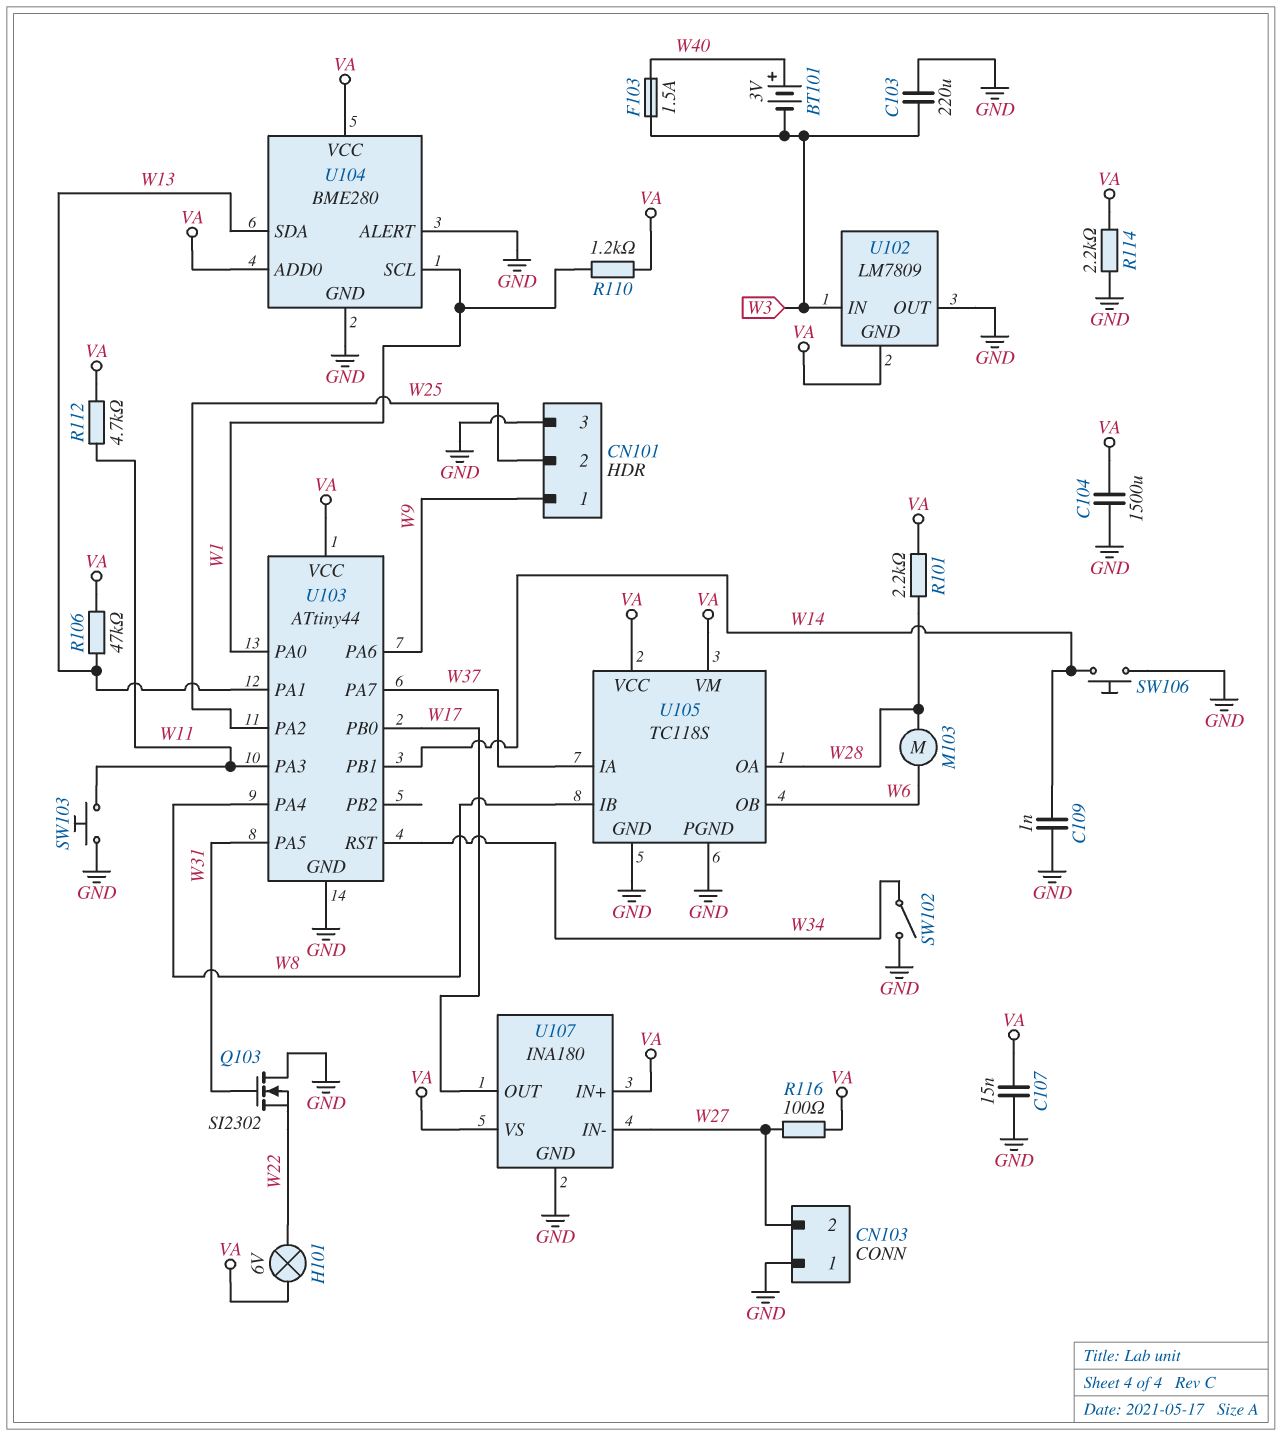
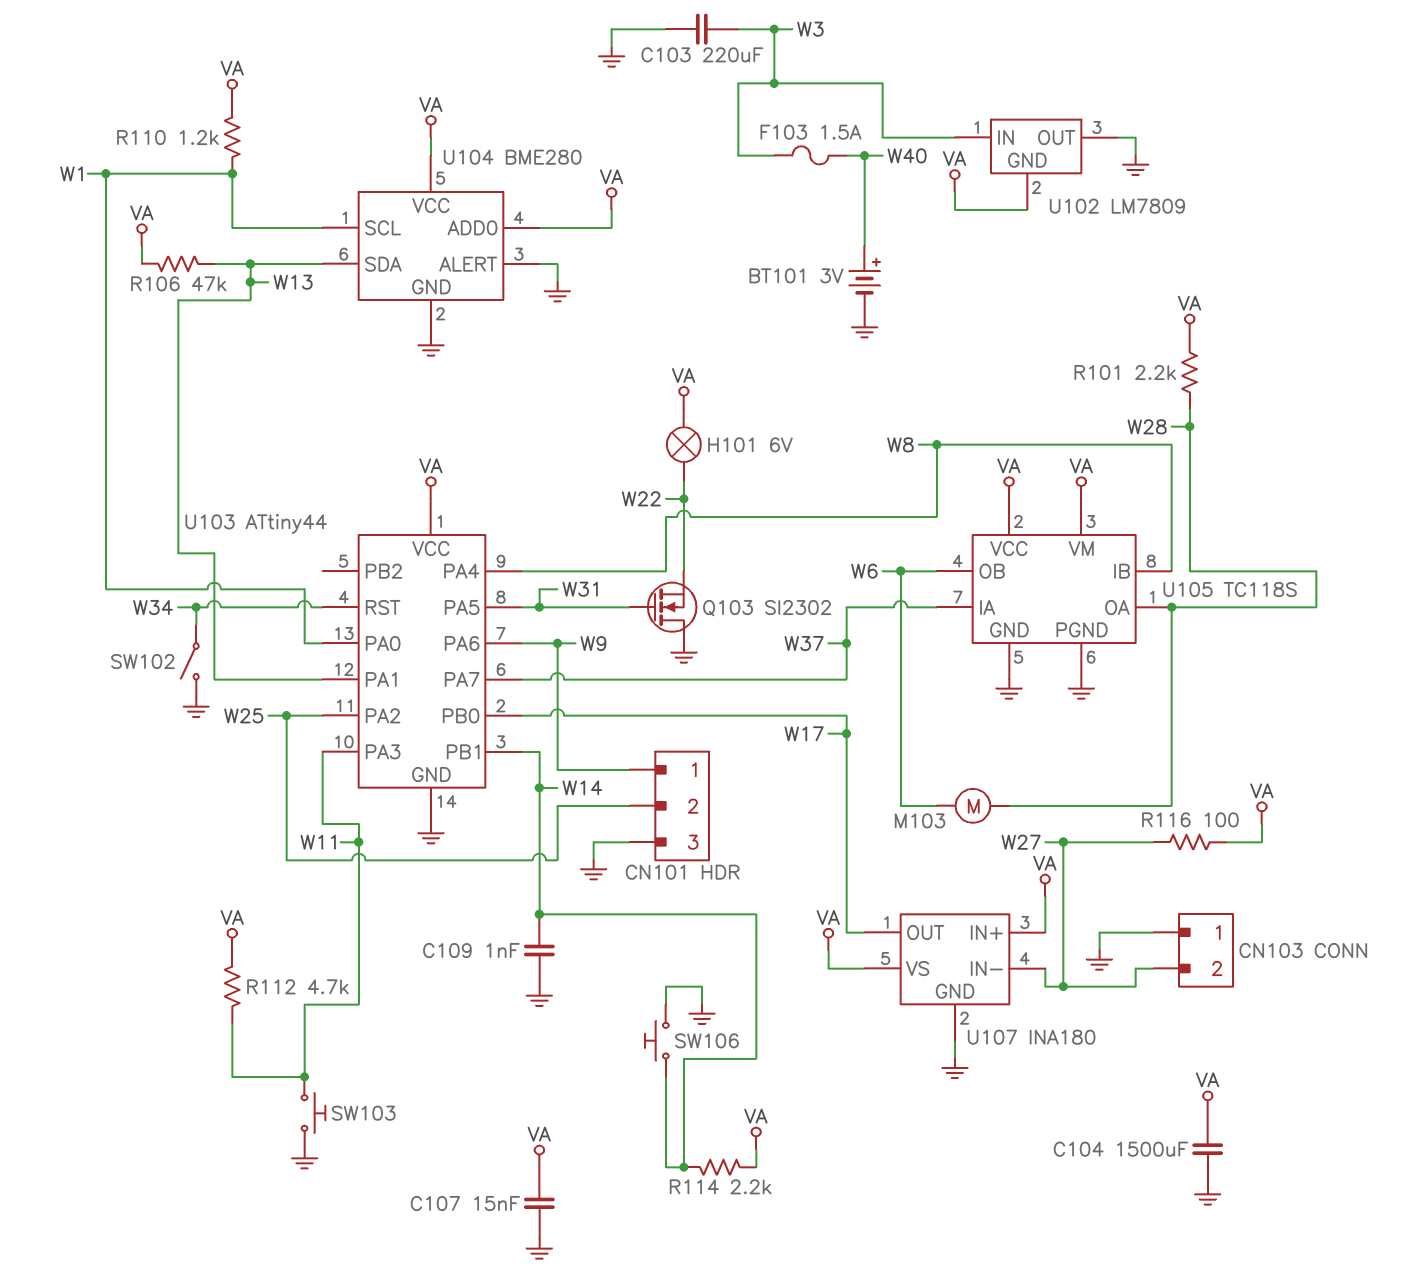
BT101: 3V (plus W40, minus W3) -> 3V (plus W40, minus GND)
R114: 2.2k (GND, VA) -> 2.2k (VA, W14)

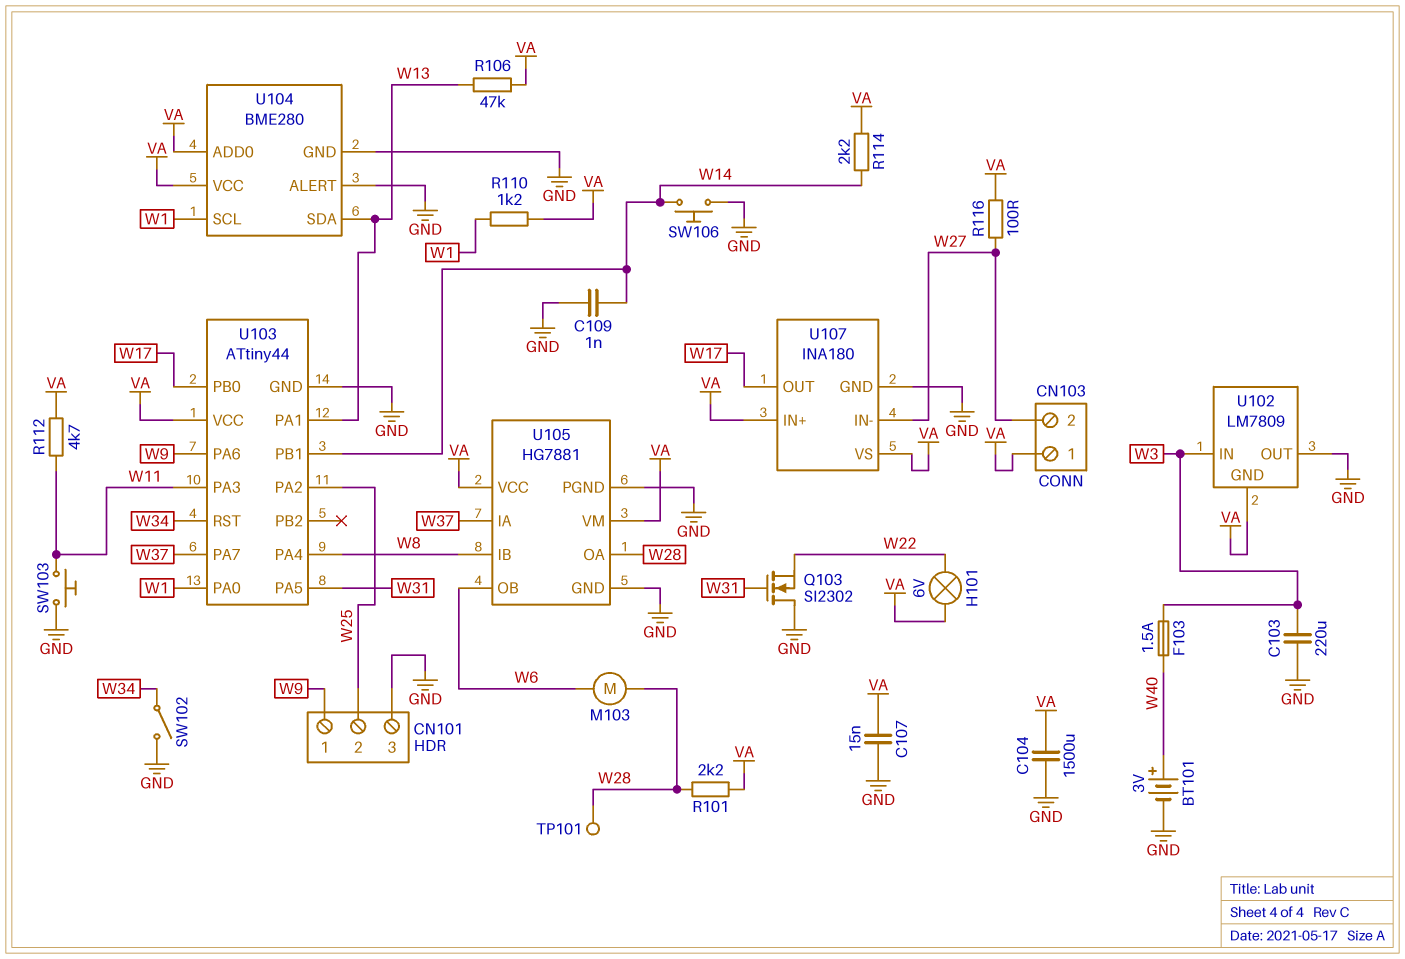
CN103 pin 1: GND -> VA
TP101: none -> test point (W28)
U105: TC118S -> HG7881

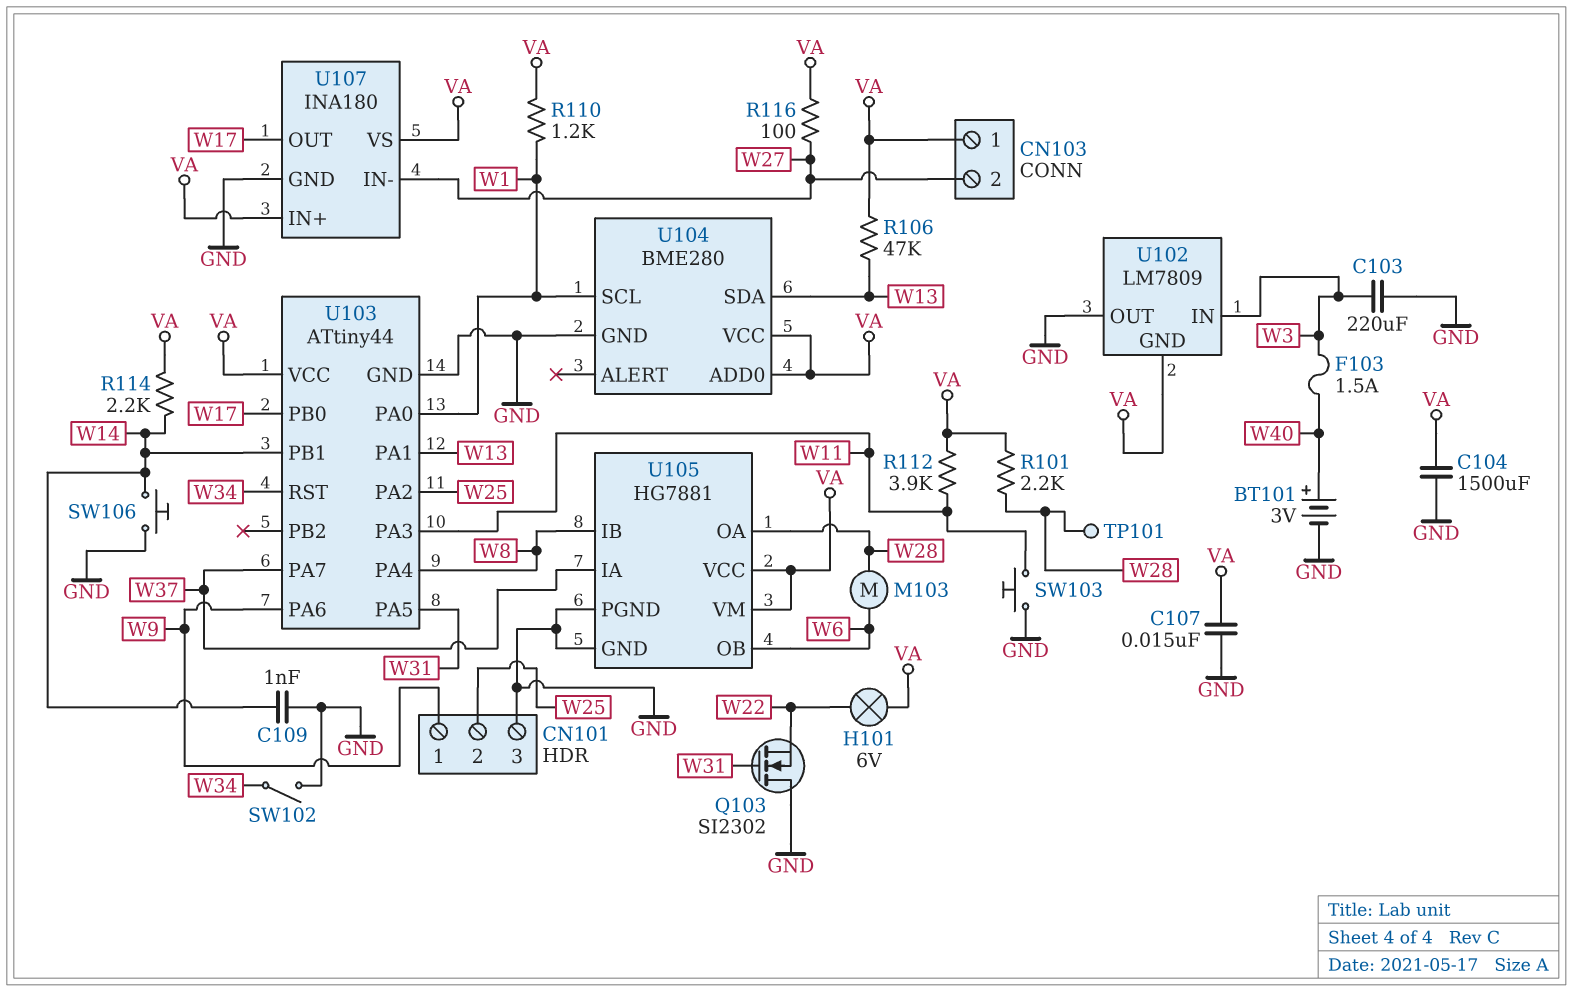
R112: 4.7k (VA, W11) -> 3.9k (VA, W11)
U104 pin ALERT: GND -> none

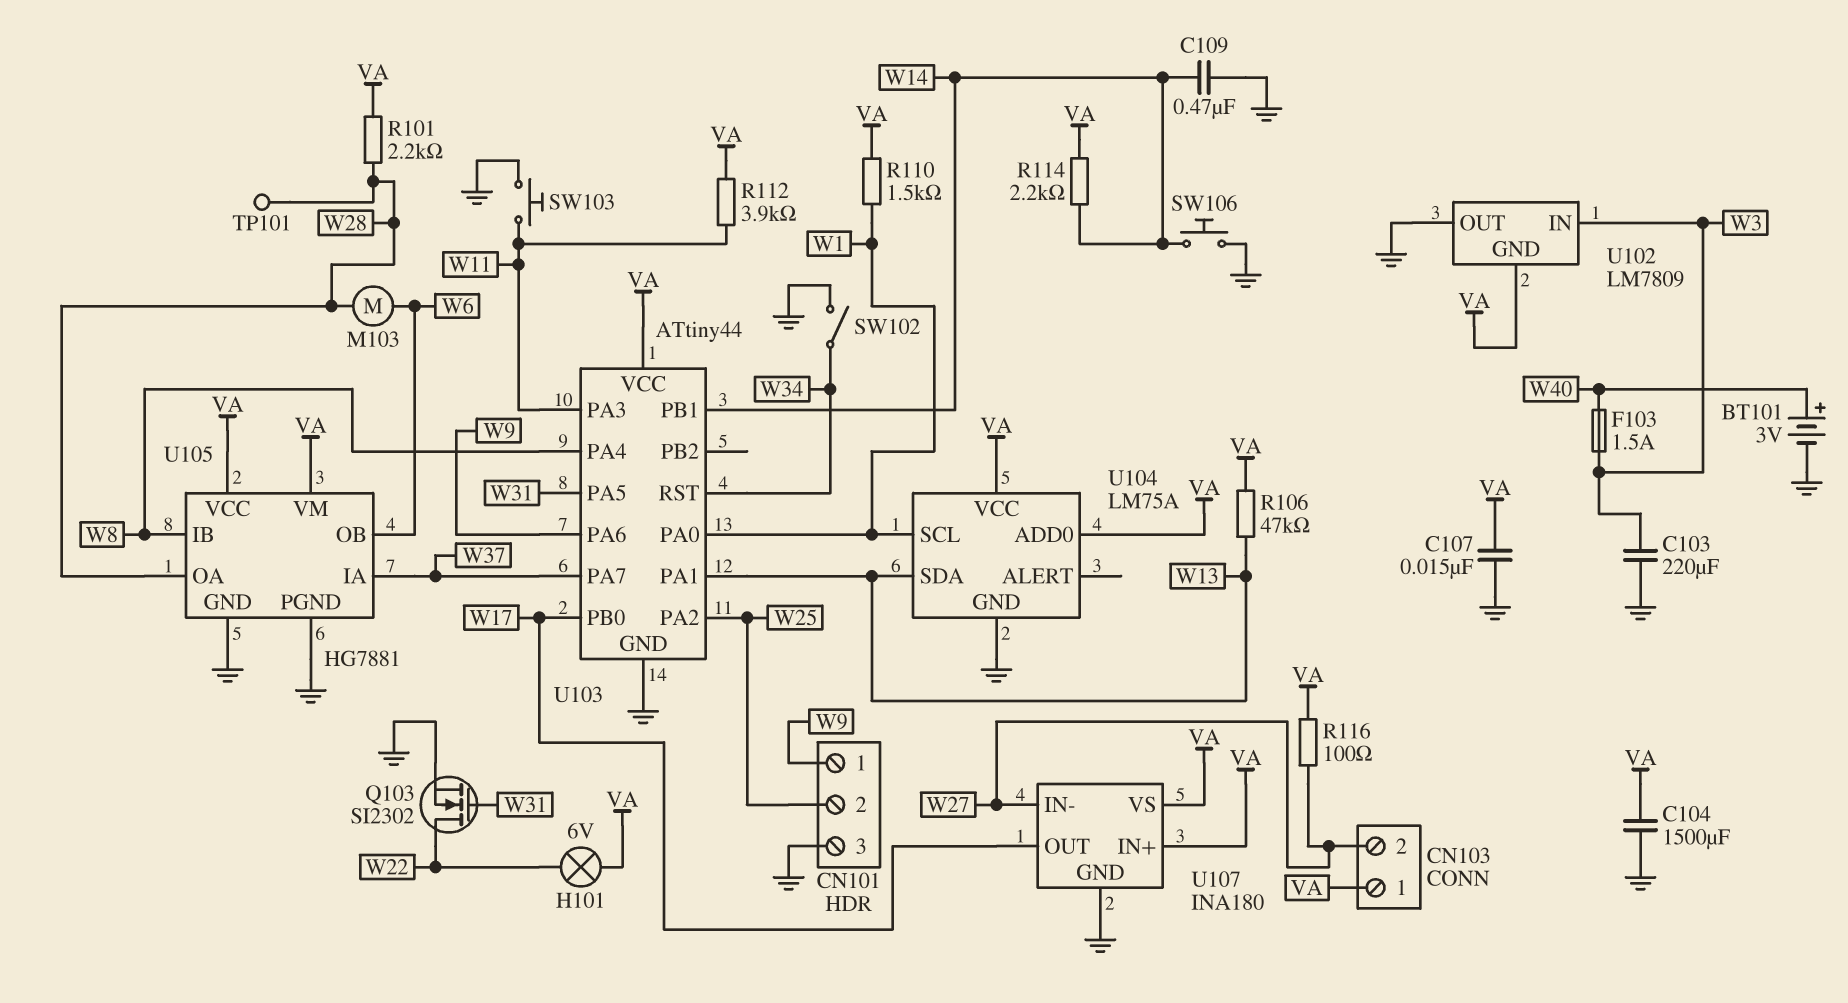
C109: 1nF (GND, W14) -> 470nF (GND, W14)
Q103: NMOS SI2302 (G W31, D GND, S W22) -> NMOS SI2302 (G W31, D W22, S GND)
R110: 1.2k (VA, W1) -> 1.5k (VA, W1)
U104: BME280 -> LM75A

